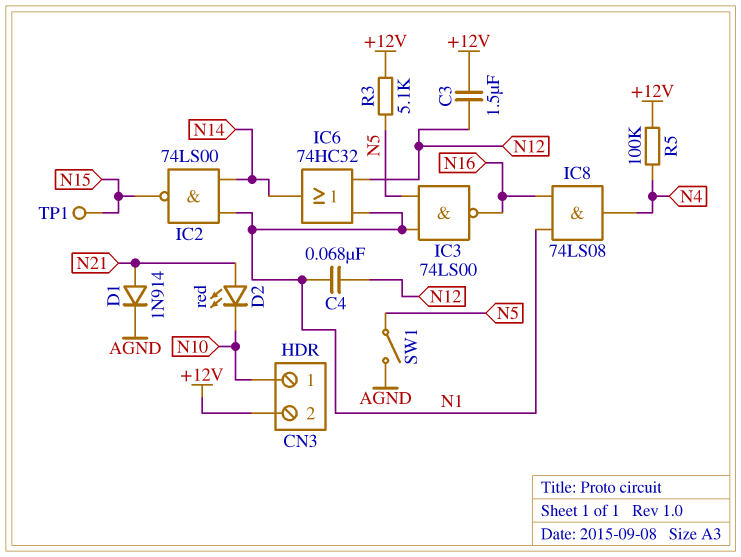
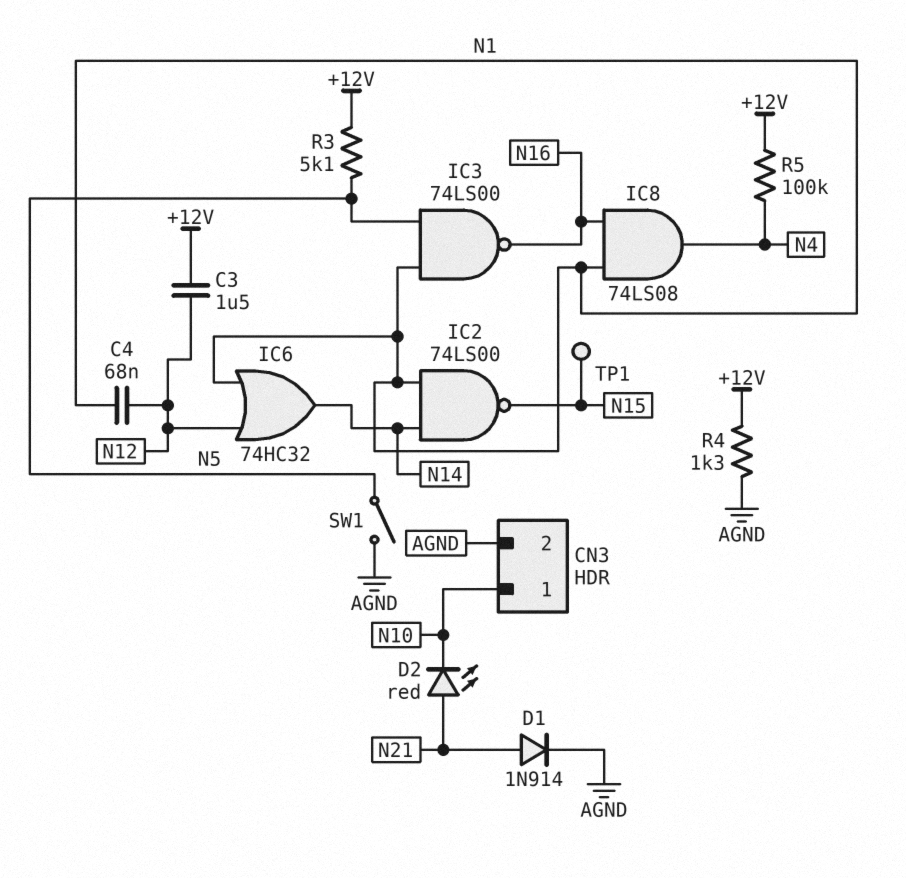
CN3 pin 2: +12V -> AGND
R4: none -> 1.3k (+12V, AGND)

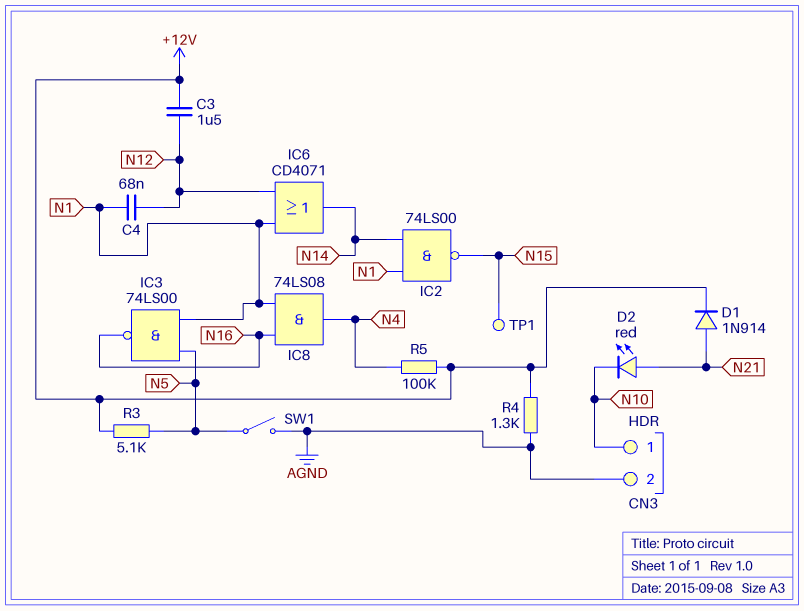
D1: diode 1N914 (A N21, K AGND) -> diode 1N914 (A N21, K +12V)
IC6: OR 74HC32 (in N1, in N12, out N14) -> OR CD4071 (in N1, in N12, out N14)

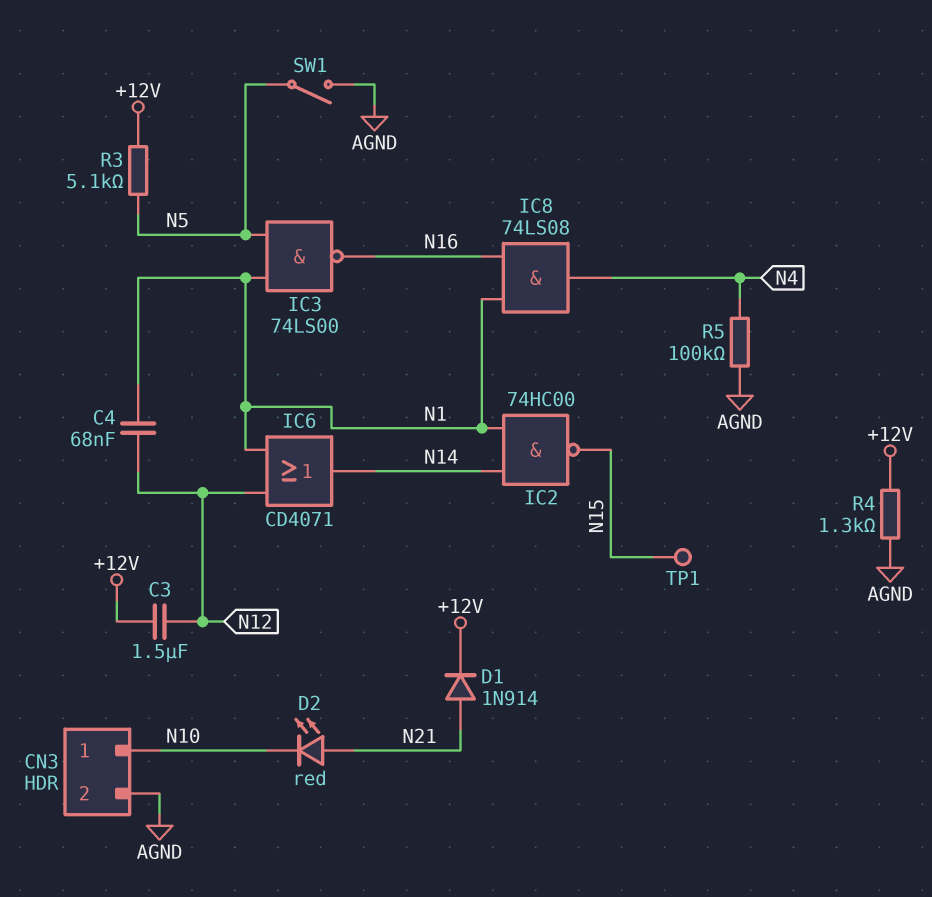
IC2: NAND 74LS00 (in N1, in N14, out N15) -> NAND 74HC00 (in N1, in N14, out N15)
R5: 100k (+12V, N4) -> 100k (AGND, N4)

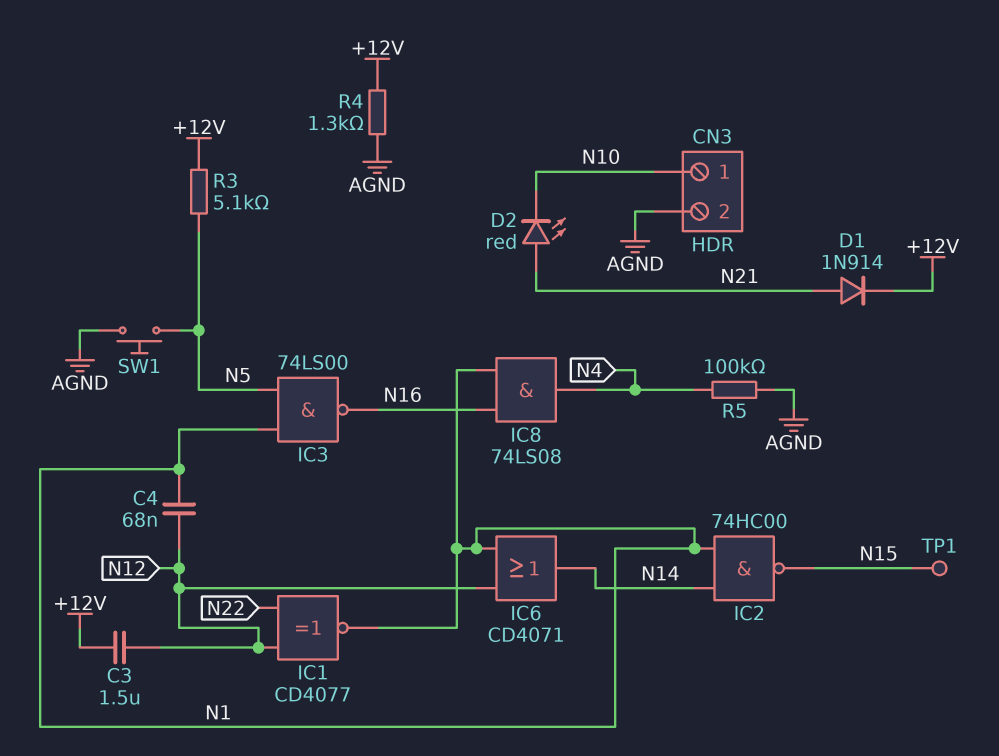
IC1: none -> XNOR CD4077 (in N12, in N22, out N1)
SW1: switch (AGND, N5) -> button (AGND, N5)

